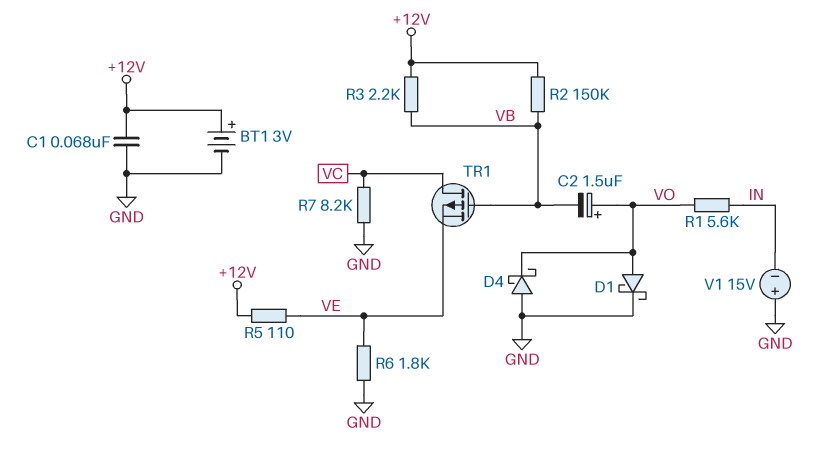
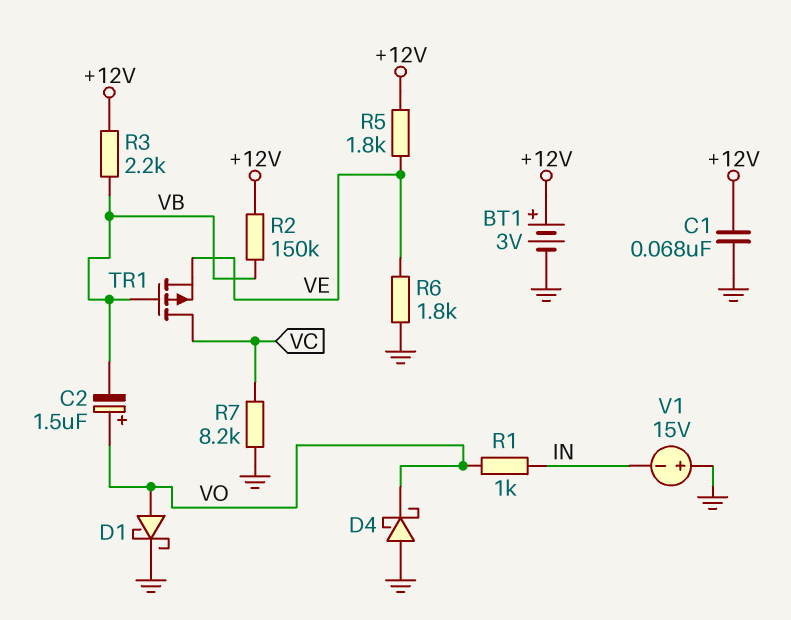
R1: 5.6k (IN, VO) -> 1k (IN, VO)
R5: 110 (+12V, VE) -> 1.8k (+12V, VE)

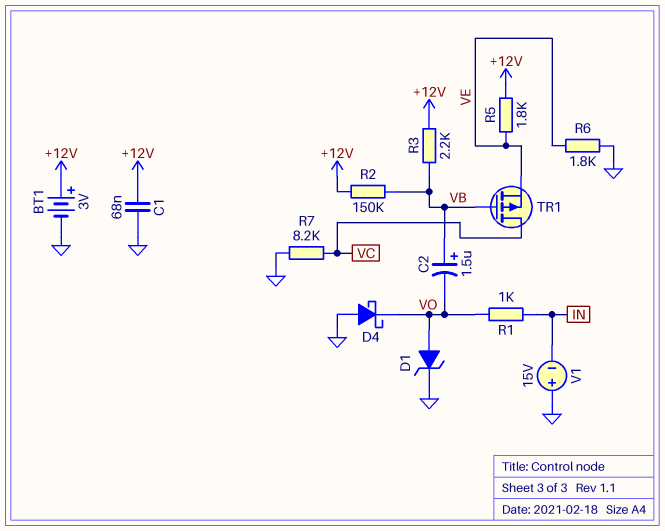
C2: 1.5uF (plus VO, minus VB) -> 1.5uF (plus VB, minus VO)
D1: schottky (A VO, K GND) -> zener (A VO, K GND)

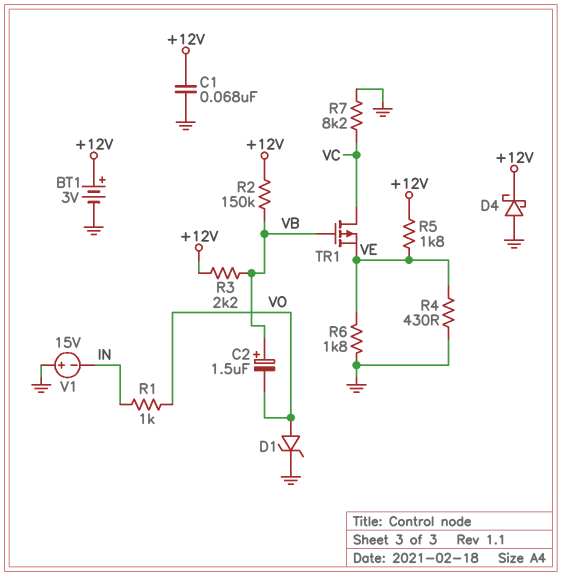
D4: schottky (A GND, K VO) -> schottky (A GND, K +12V)
R4: none -> 430 (GND, VE)

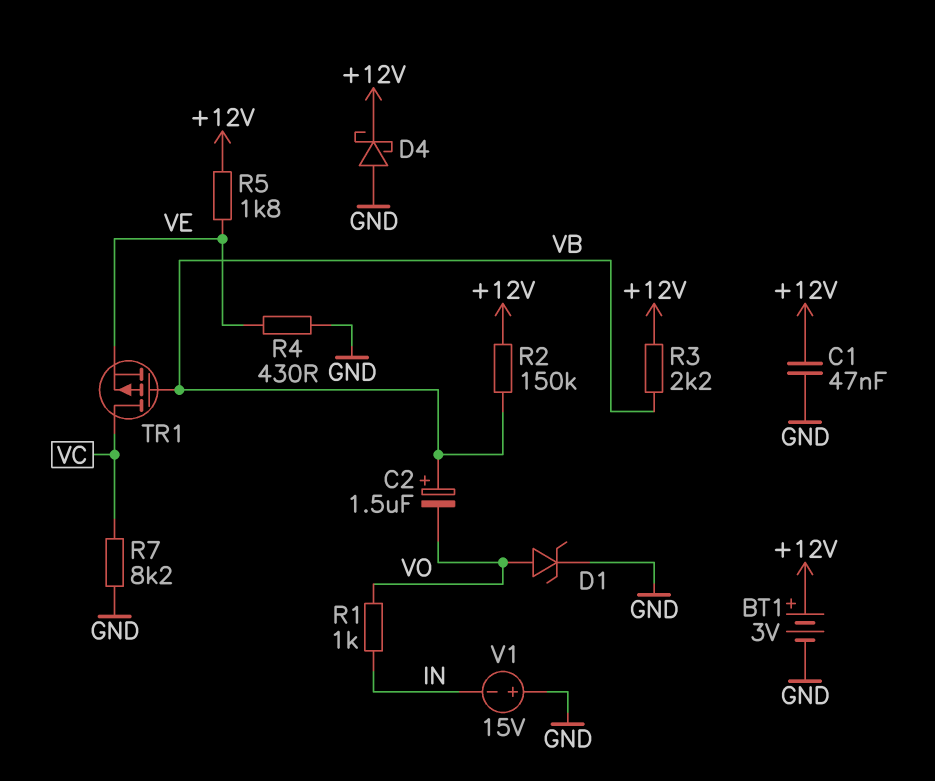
C1: 68nF (+12V, GND) -> 47nF (+12V, GND)
R6: 1.8k (GND, VE) -> none

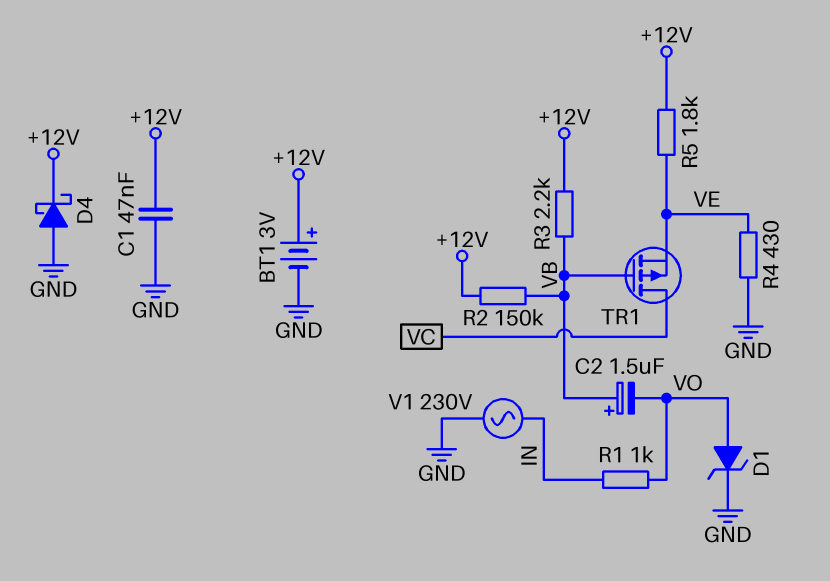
R7: 8.2k (GND, VC) -> none
V1: 15V (plus GND, minus IN) -> AC 230V (GND, IN)

